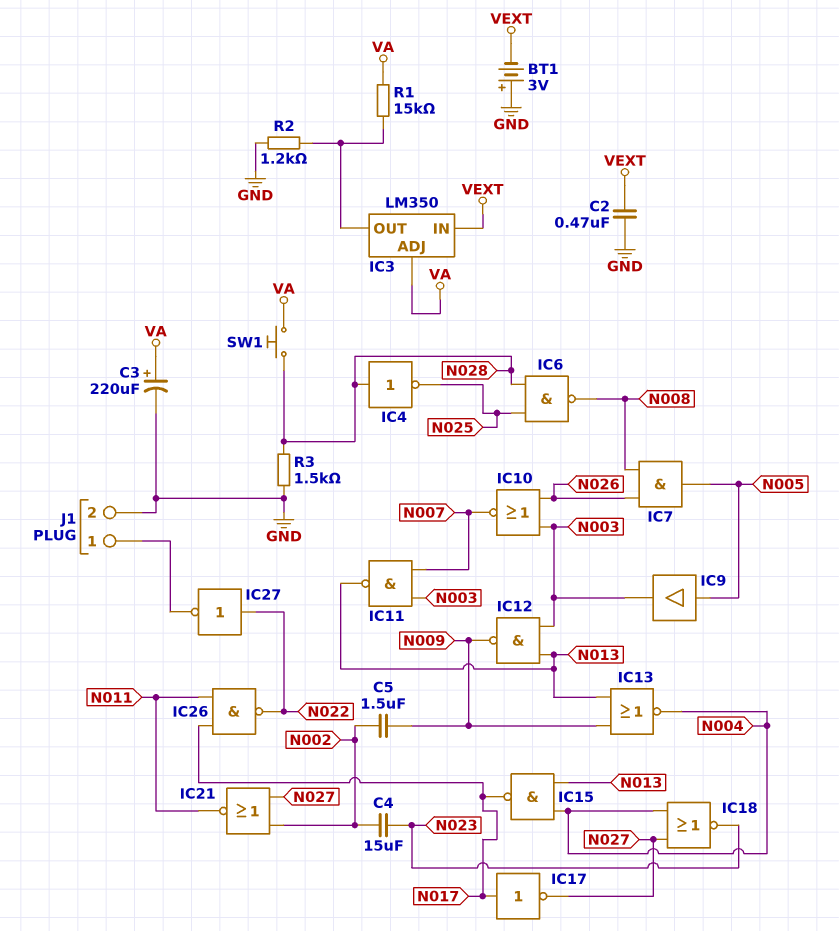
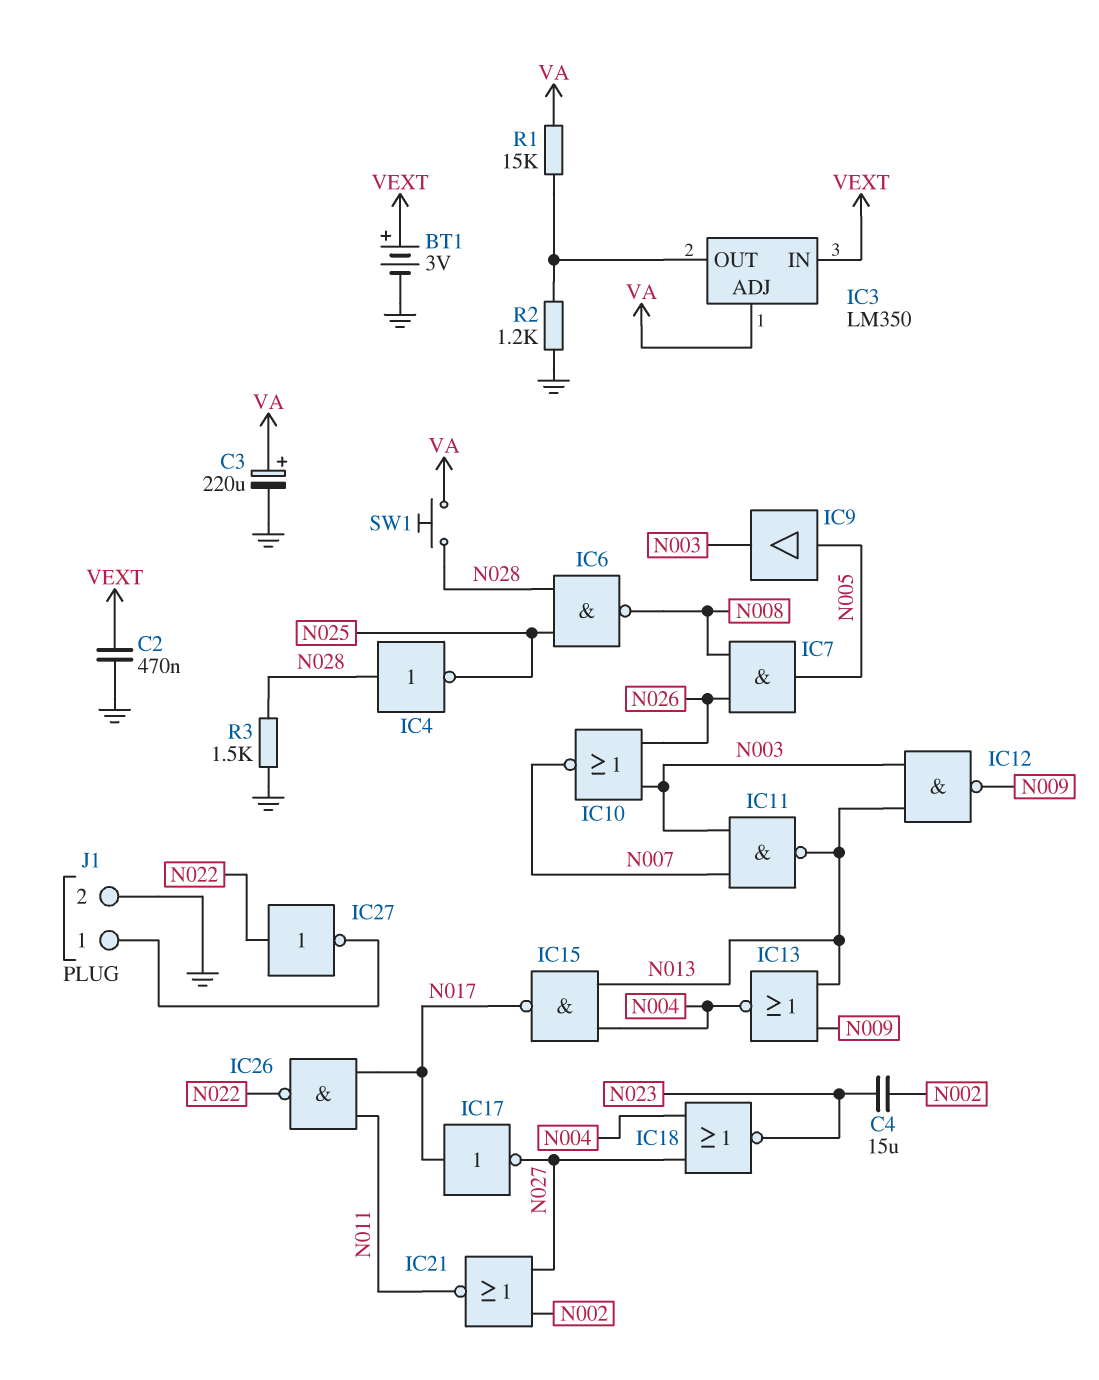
BT1: 3V (plus GND, minus VEXT) -> 3V (plus VEXT, minus GND)
C5: 1.5uF (N002, N009) -> none

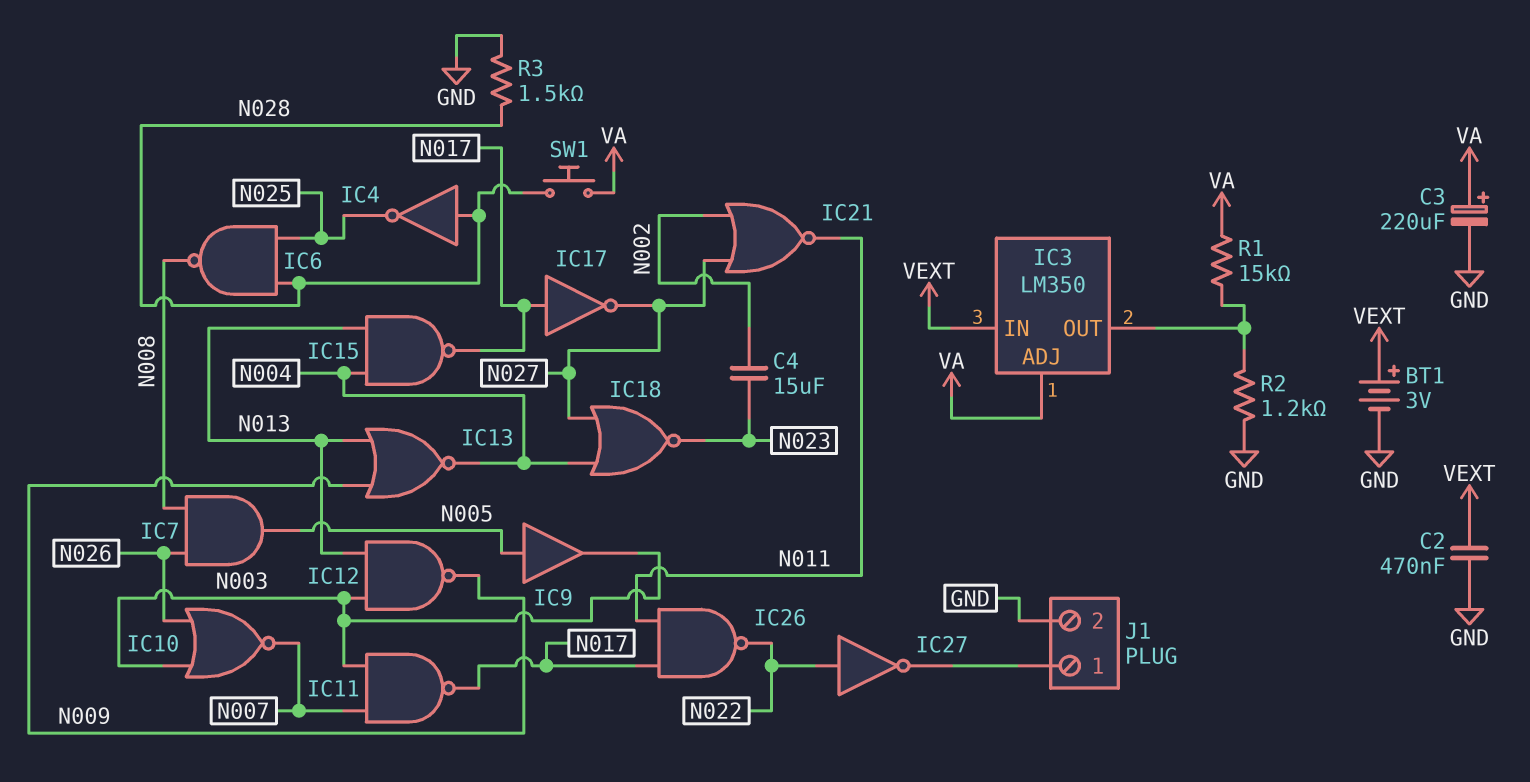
IC11: NAND (in N003, in N007, out N013) -> NAND (in N003, in N007, out N017)

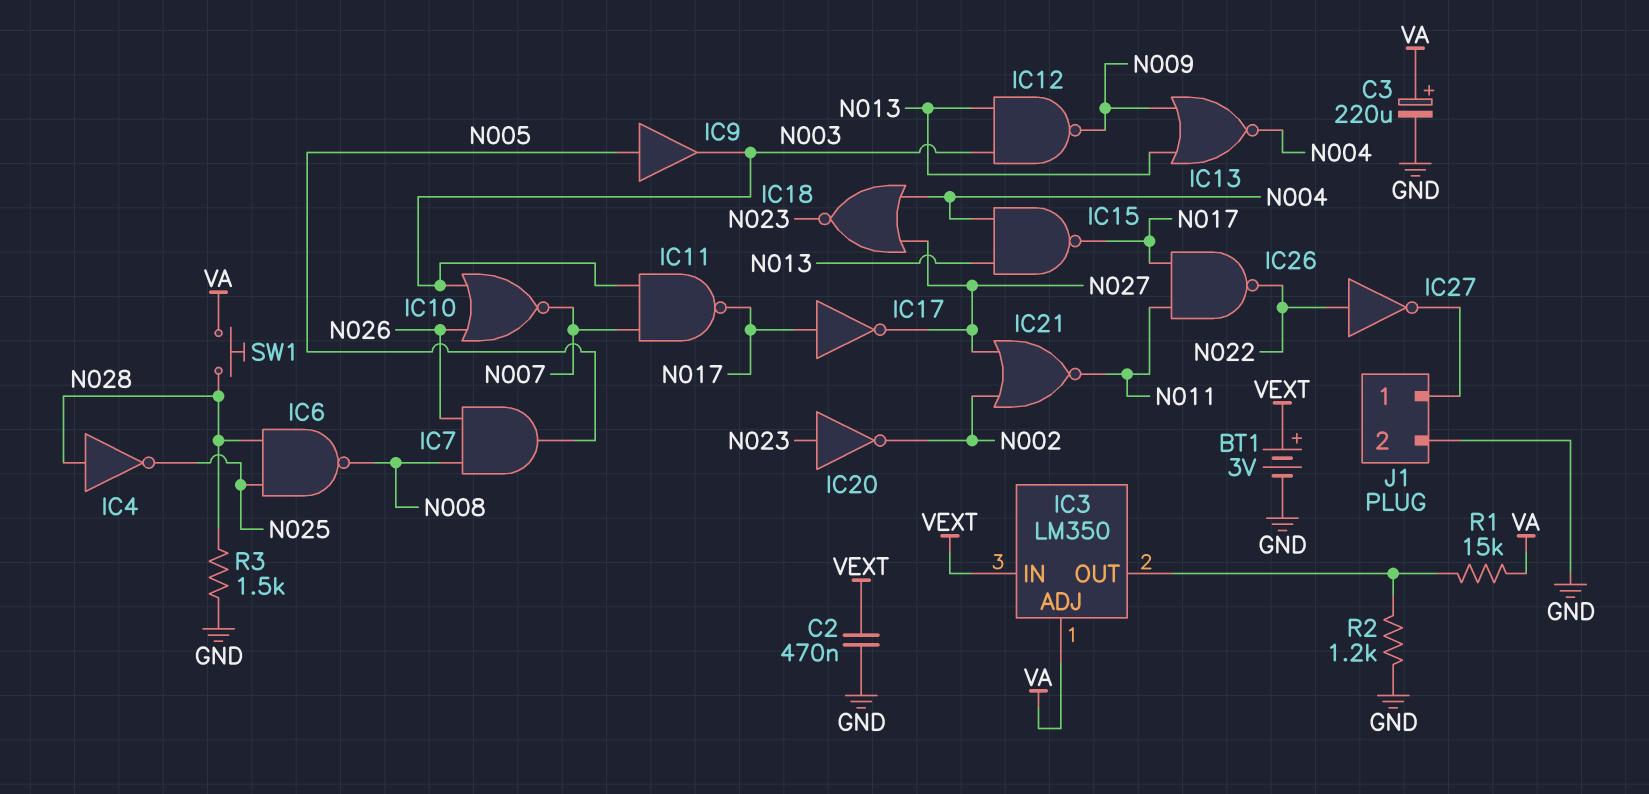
C4: 15uF (N002, N023) -> none
IC20: none -> NOT (in N023, out N002)

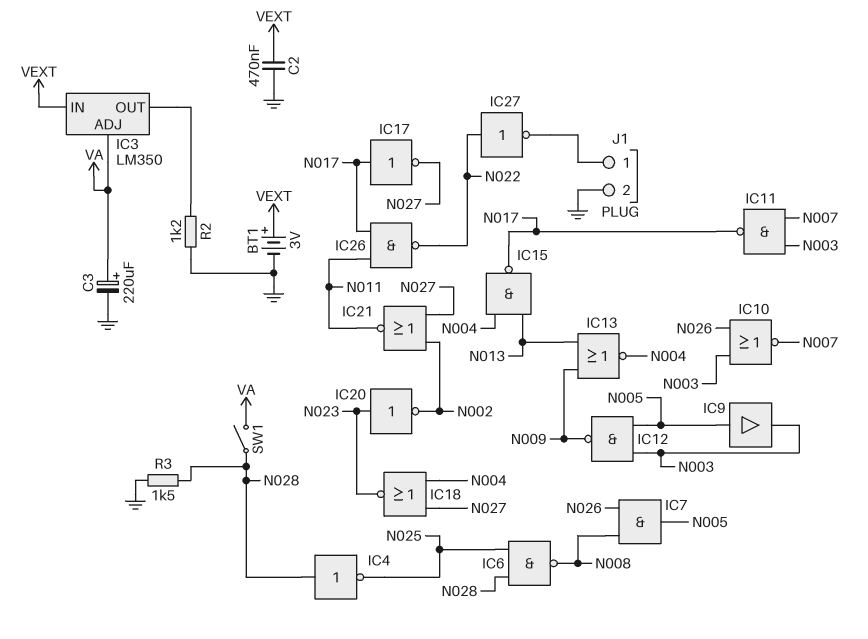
IC12: NAND (in N003, in N013, out N009) -> NAND (in N003, in N005, out N009)
R1: 15k (IC3/OUT, VA) -> none
SW1: button (N028, VA) -> switch (N028, VA)

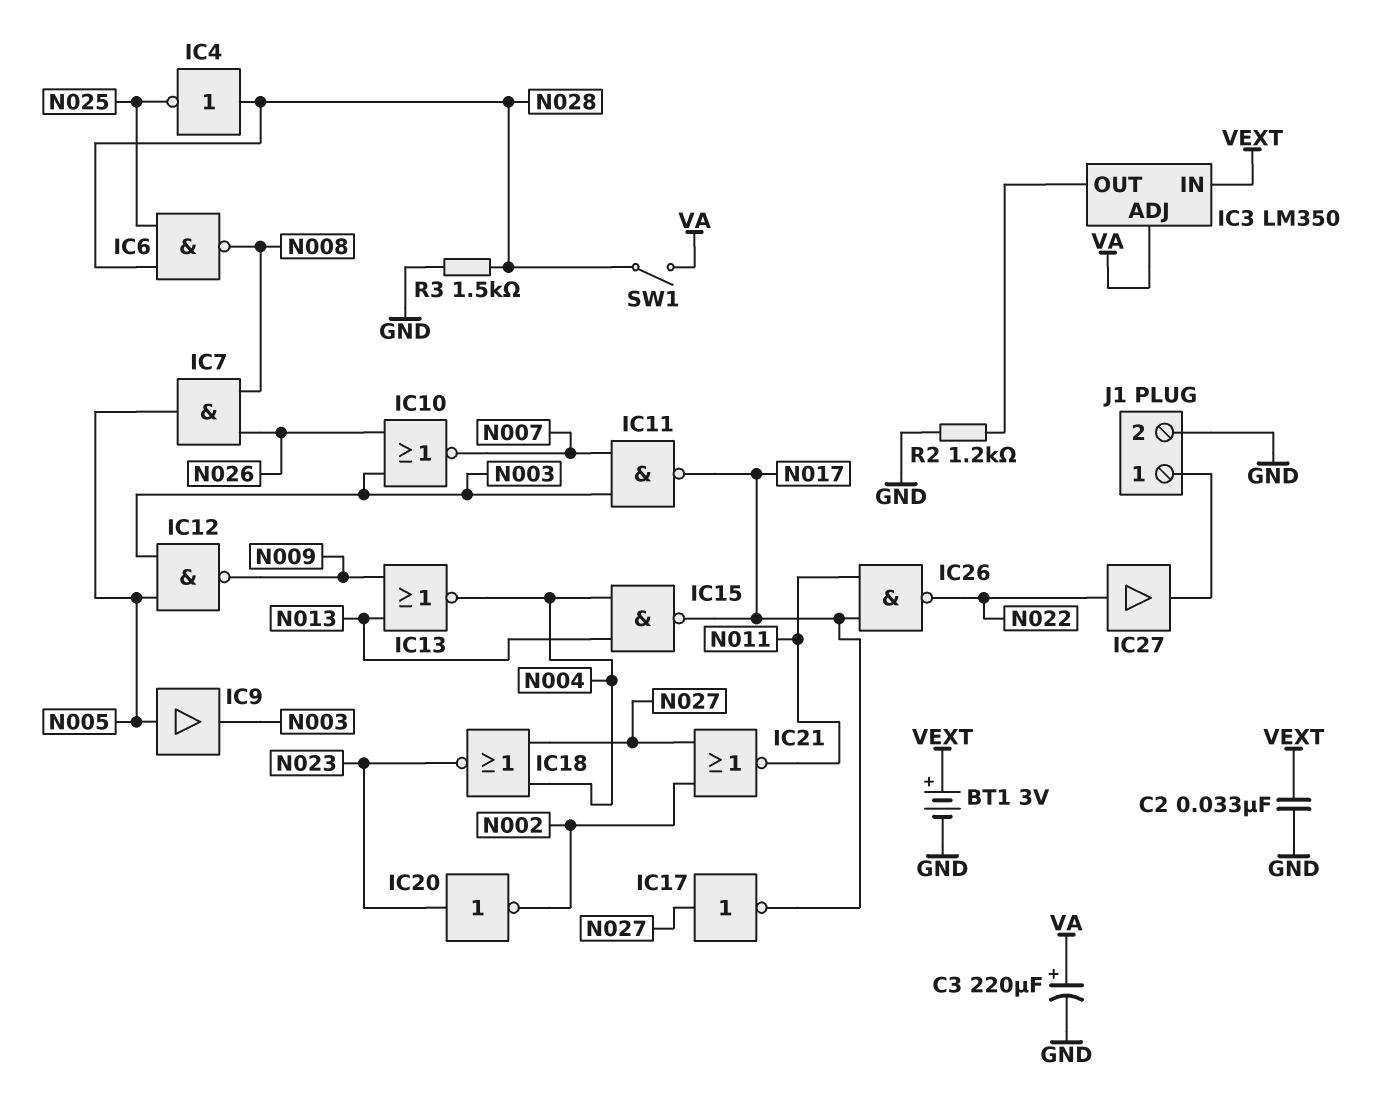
C2: 470nF (GND, VEXT) -> 33nF (GND, VEXT)
IC17: NOT (in N017, out N027) -> NOT (in N027, out N017)
IC27: NOT (in N022, out J1/1) -> buffer (in N022, out J1/1)

